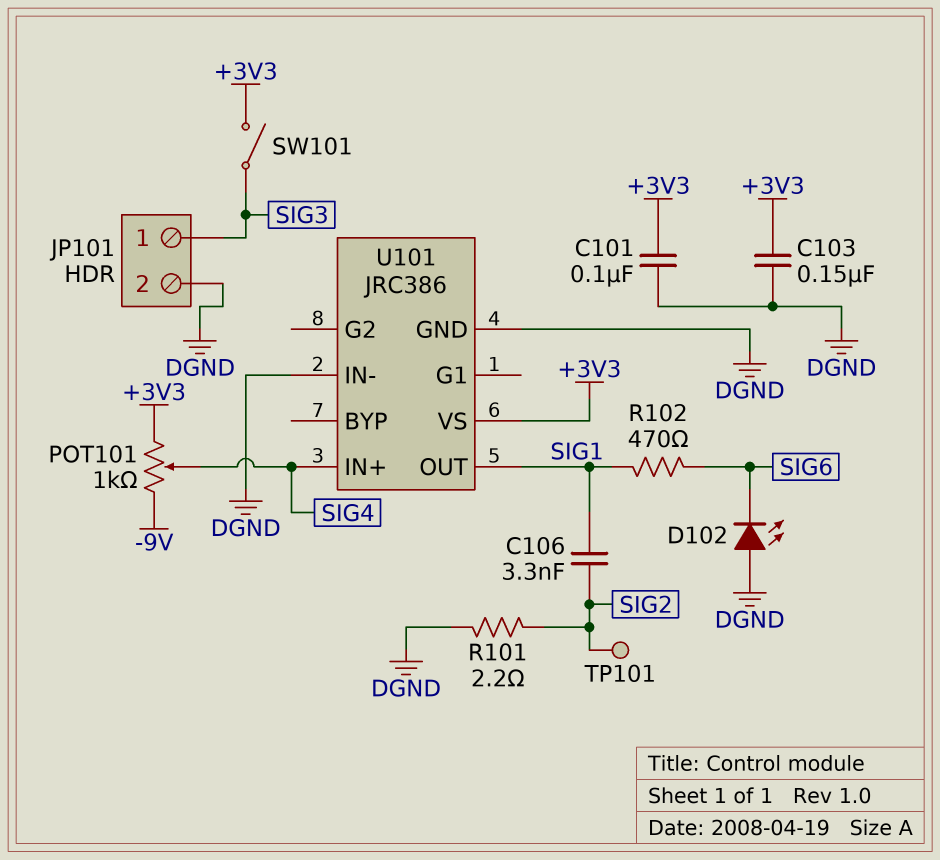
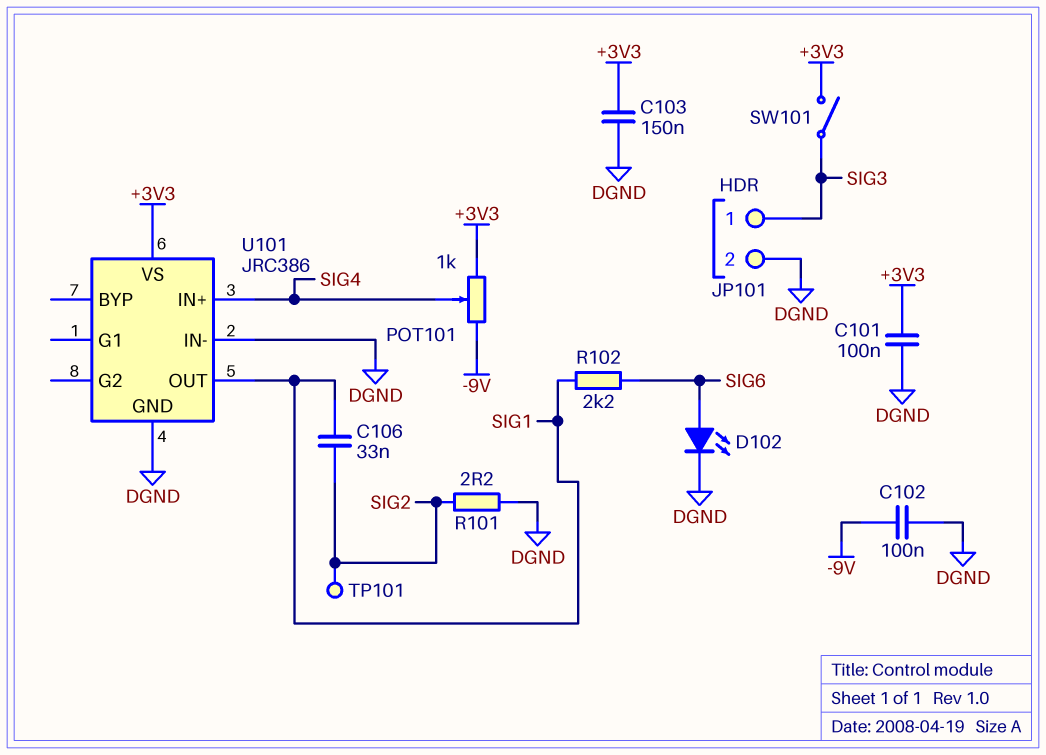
C102: none -> 100nF (-9V, DGND)
C106: 3.3nF (SIG1, SIG2) -> 33nF (SIG1, SIG2)
D102: LED (A DGND, K SIG6) -> LED (A SIG6, K DGND)
R102: 470 (SIG1, SIG6) -> 2.2k (SIG1, SIG6)

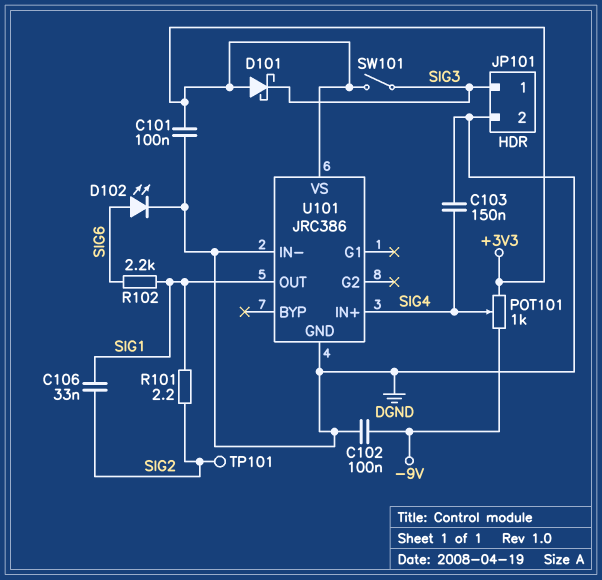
C103: 150nF (+3V3, DGND) -> 150nF (DGND, SIG4)
D101: none -> schottky (A +3V3, K SIG3)
R101: 2.2 (DGND, SIG2) -> 2.2 (SIG1, SIG2)

